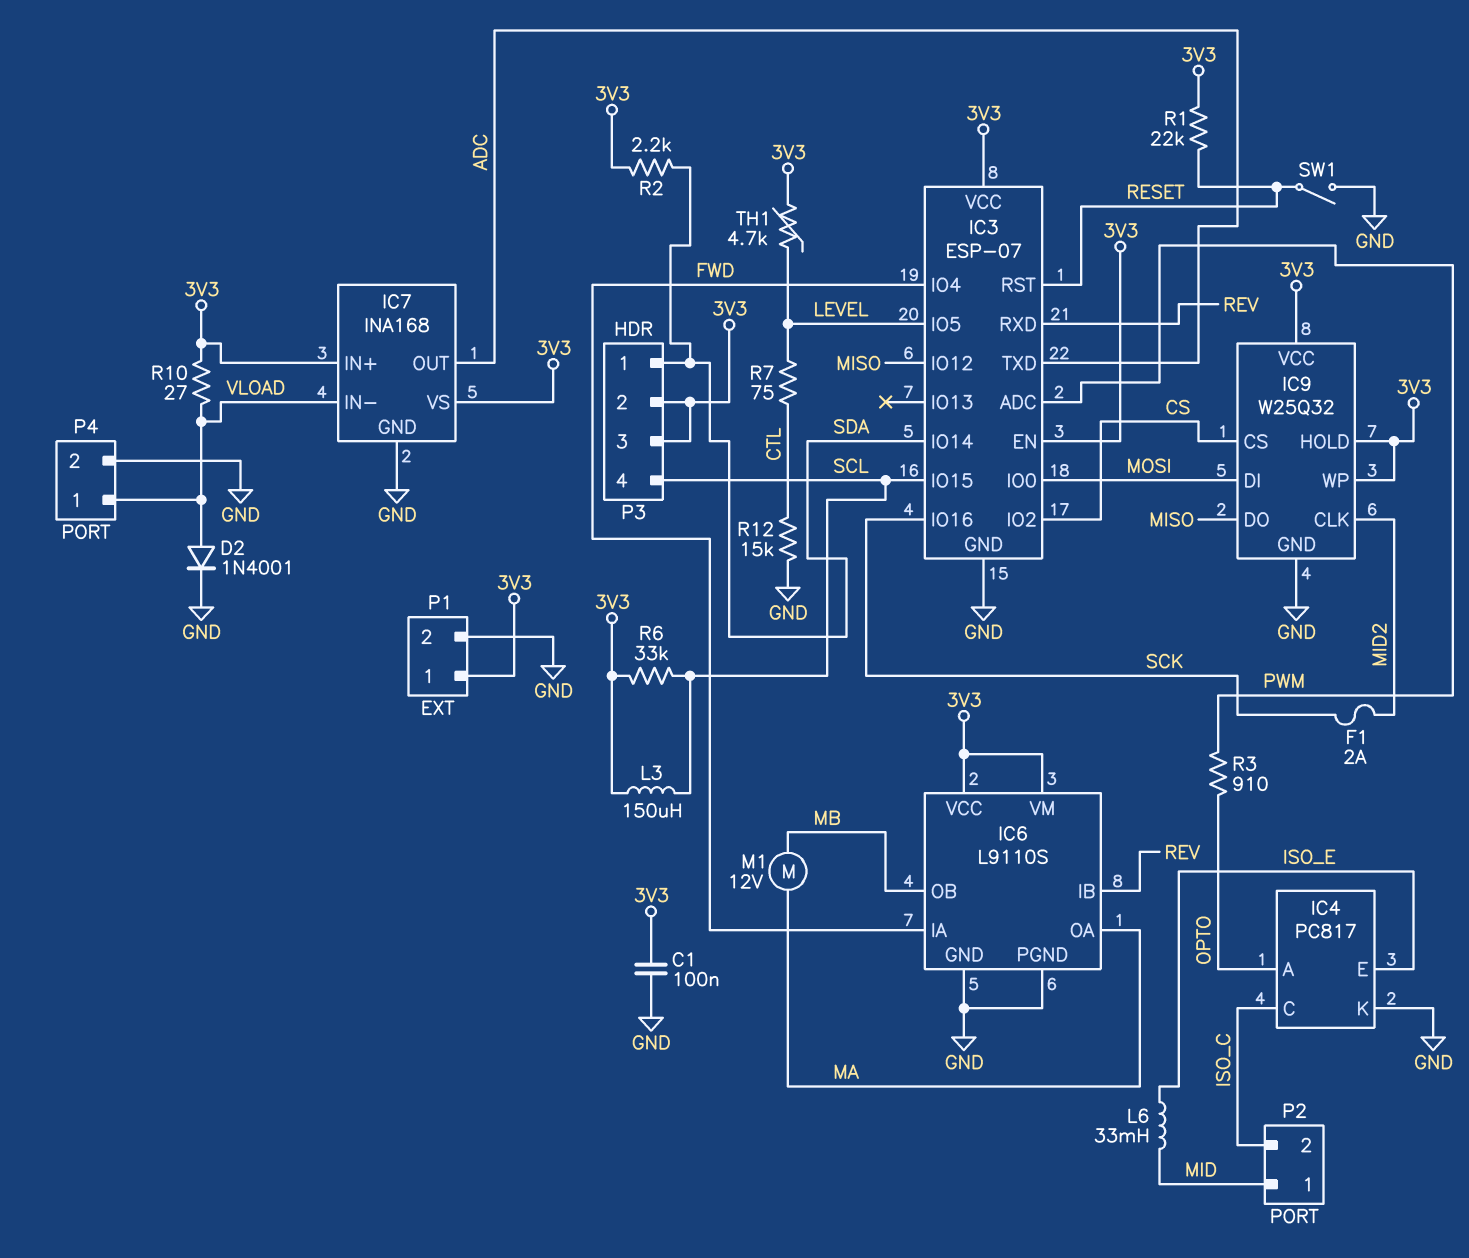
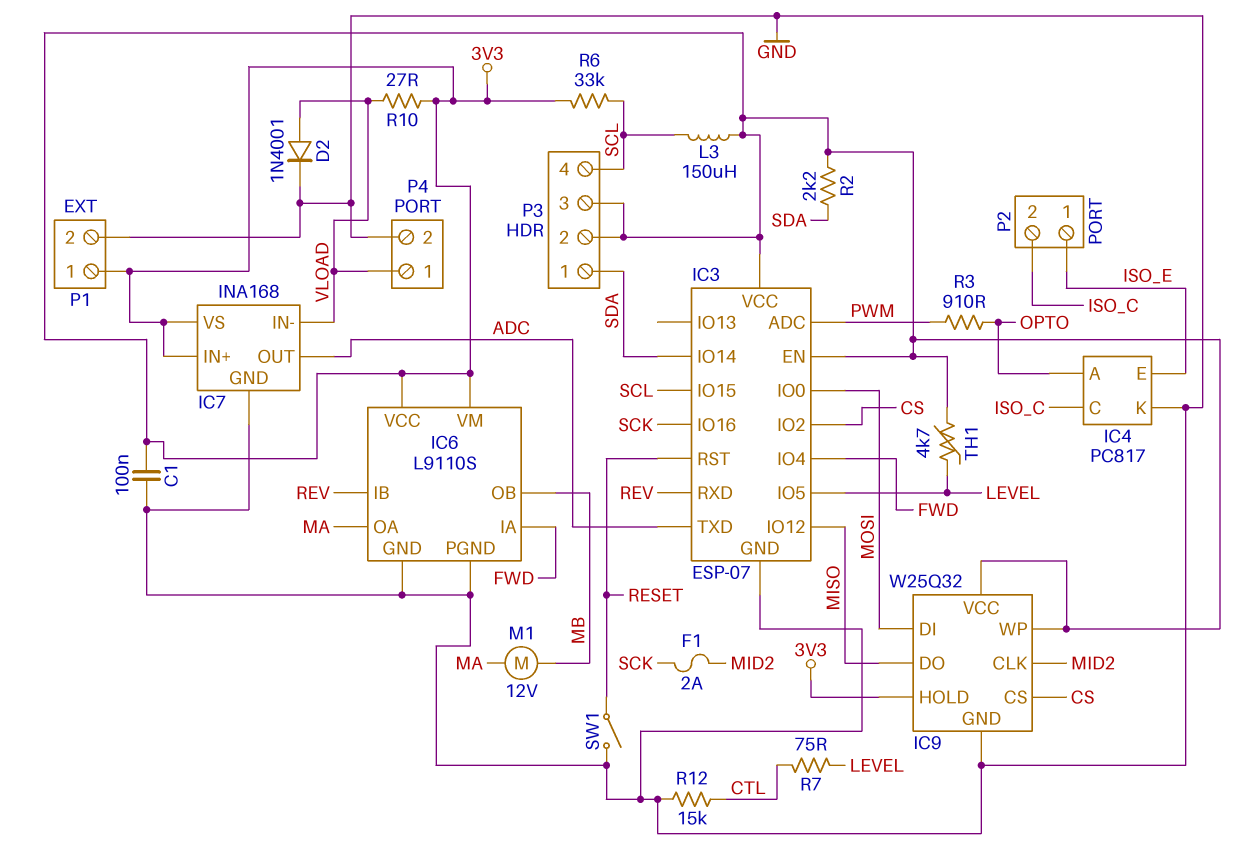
L6: 33mH (ISO_E, MID) -> none
P2 pin 1: MID -> ISO_E
R1: 22k (3V3, RESET) -> none

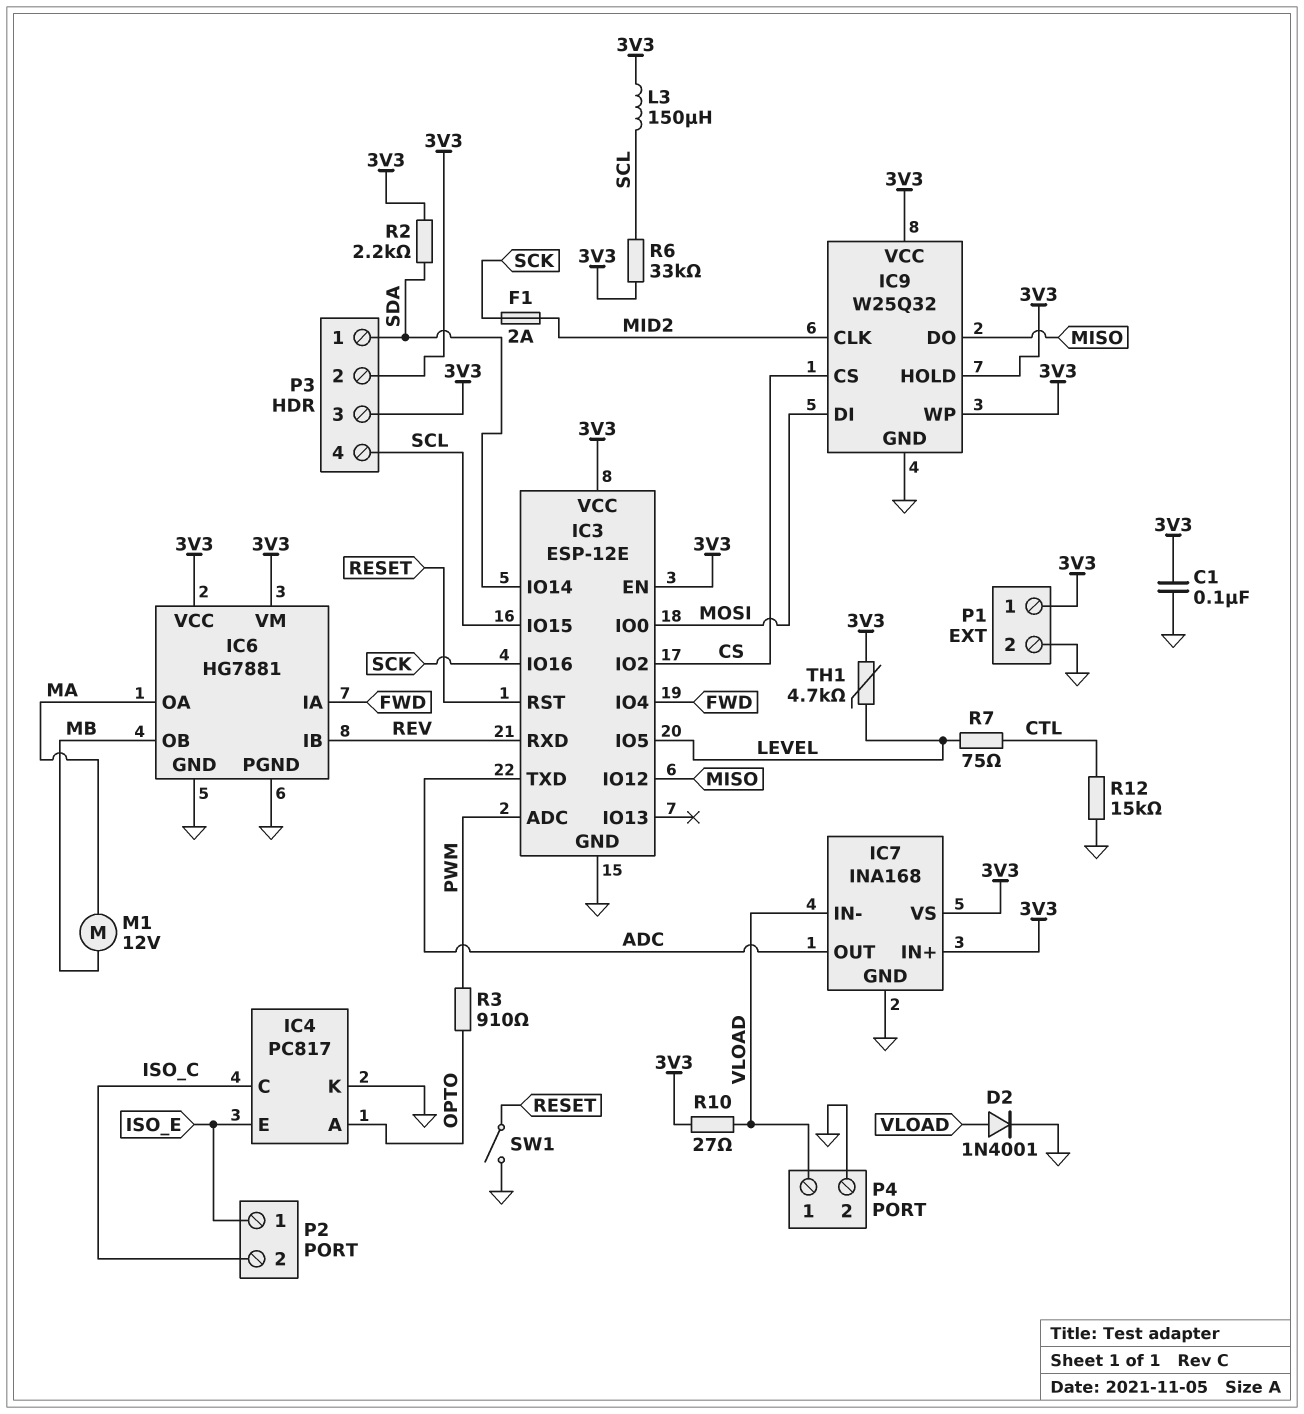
IC3: ESP-07 -> ESP-12E
IC6: L9110S -> HG7881

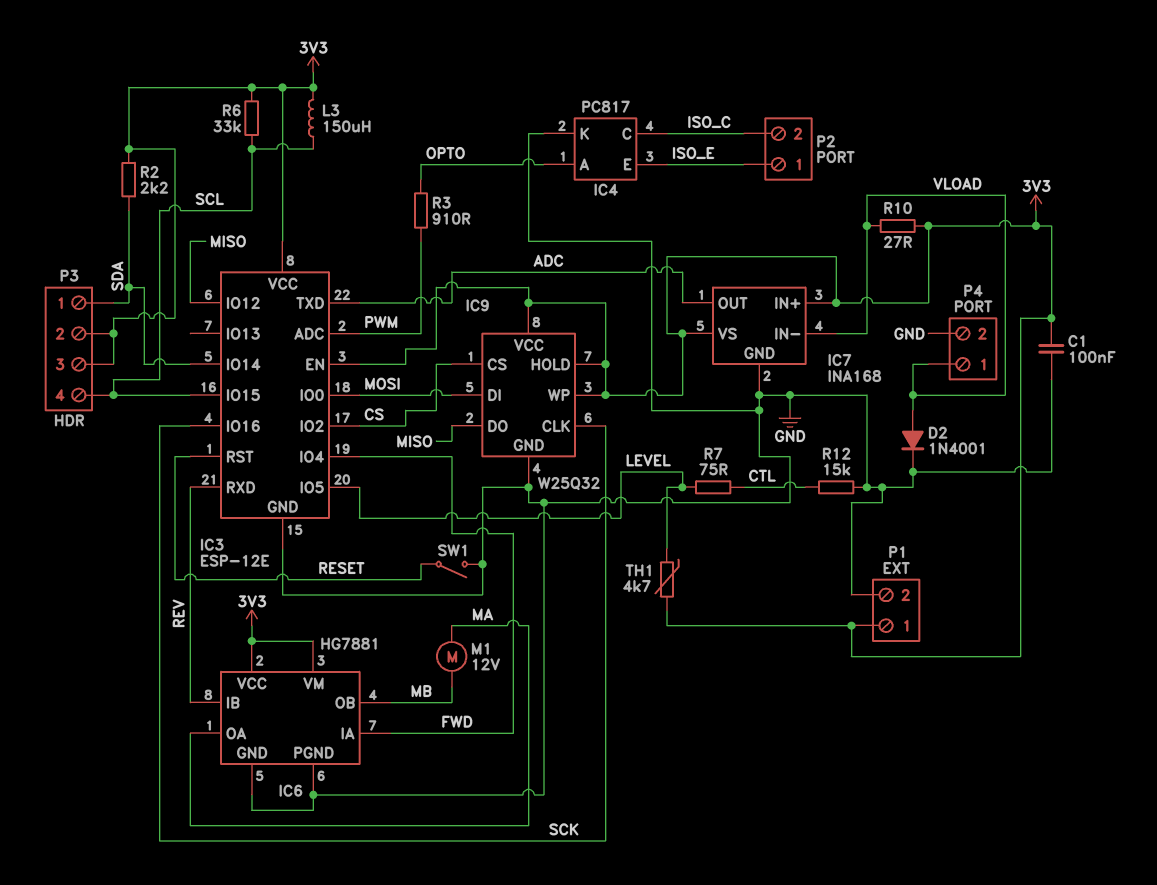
F1: 2A (MID2, SCK) -> none
IC9 pin CLK: MID2 -> SCK

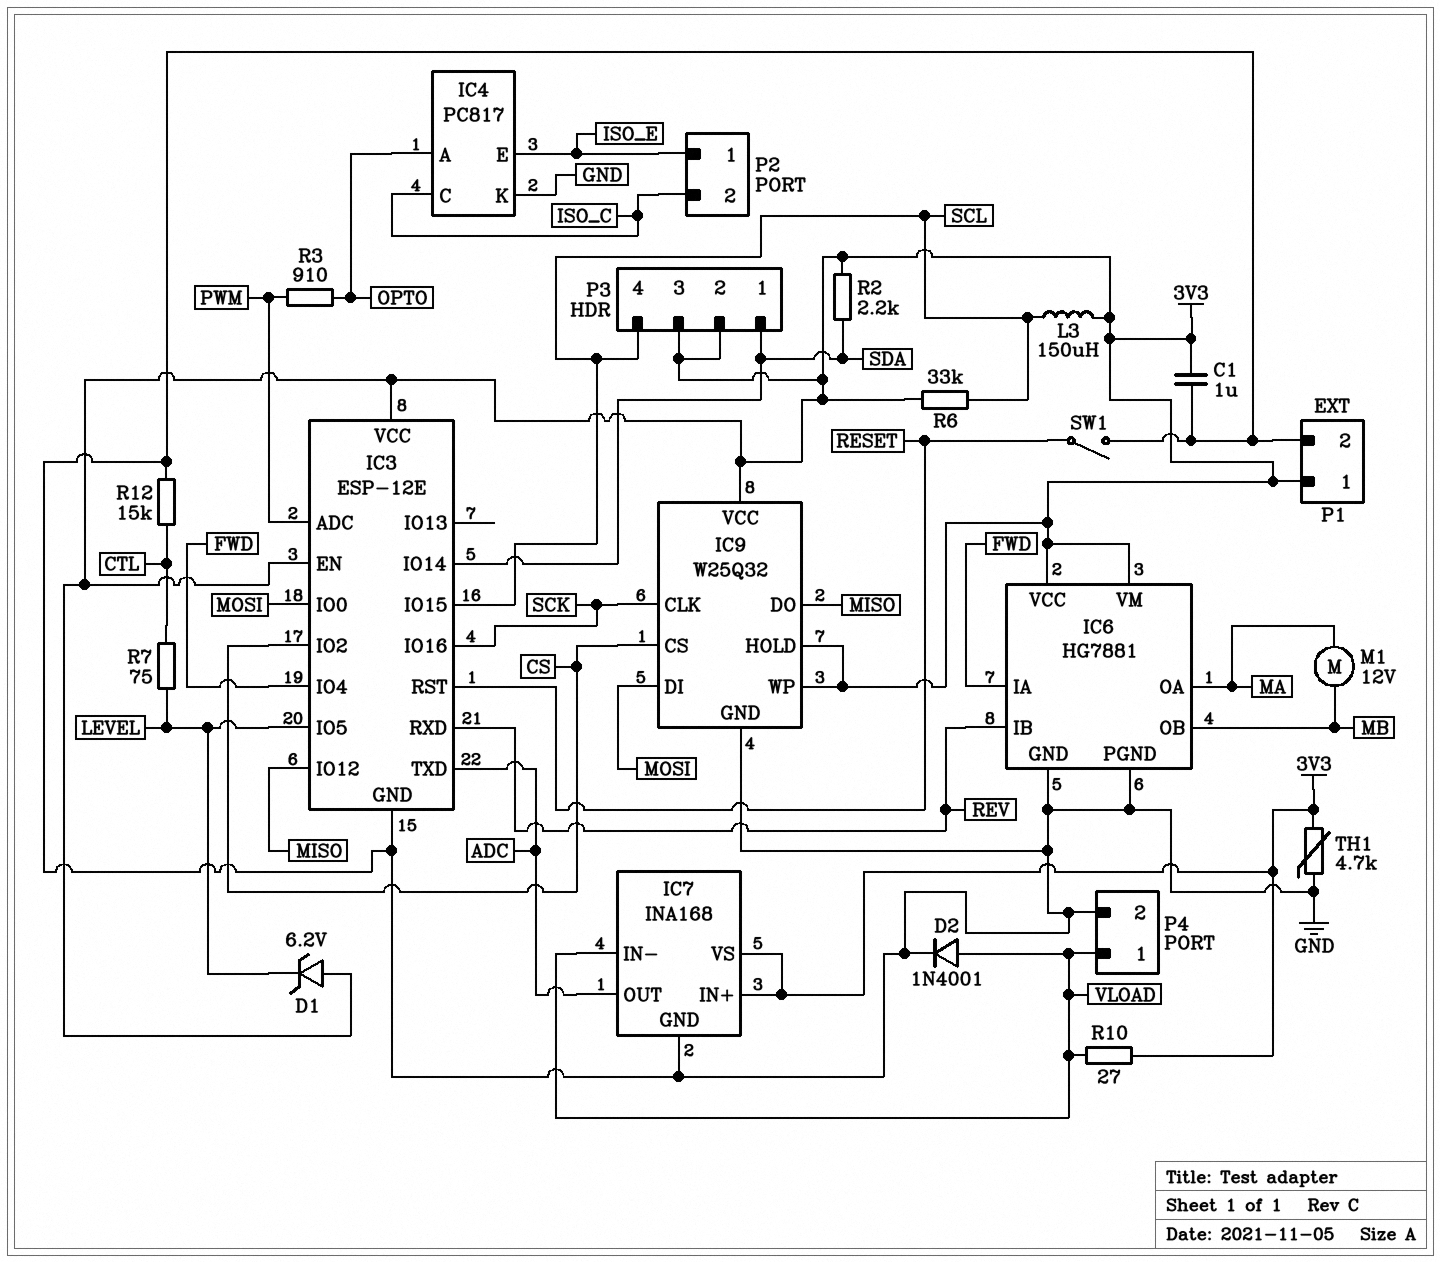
C1: 100nF (3V3, GND) -> 1uF (3V3, GND)
D1: none -> zener 6.2V (A 3V3, K LEVEL)
TH1: 4.7k (3V3, LEVEL) -> 4.7k (3V3, GND)

